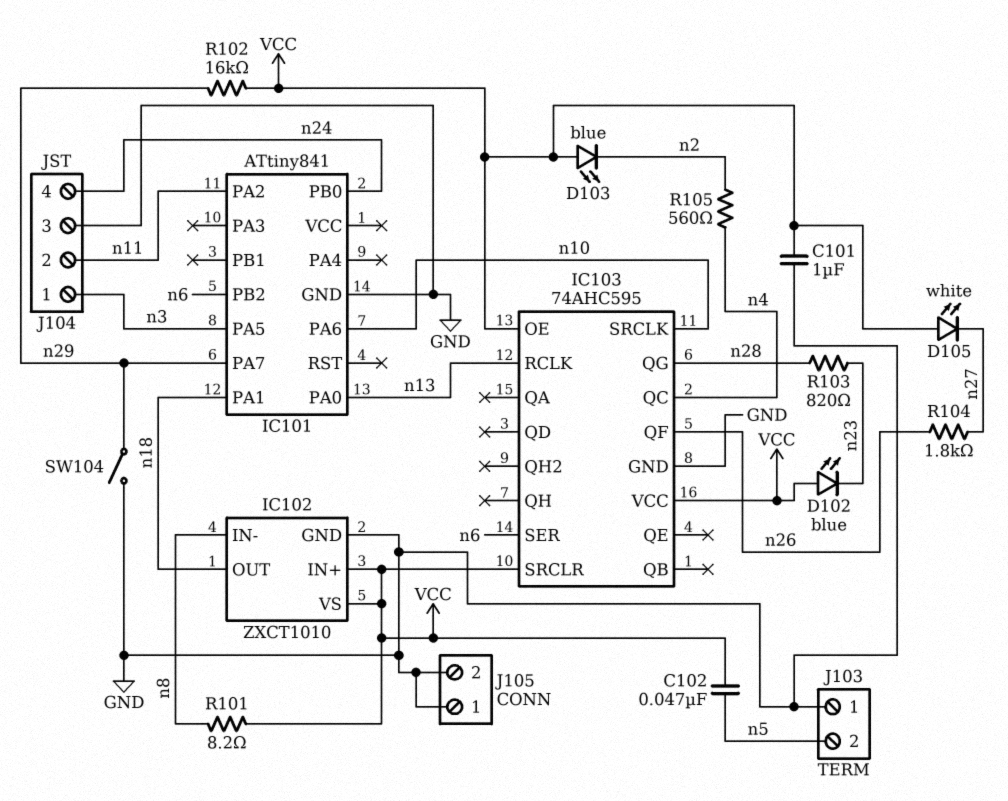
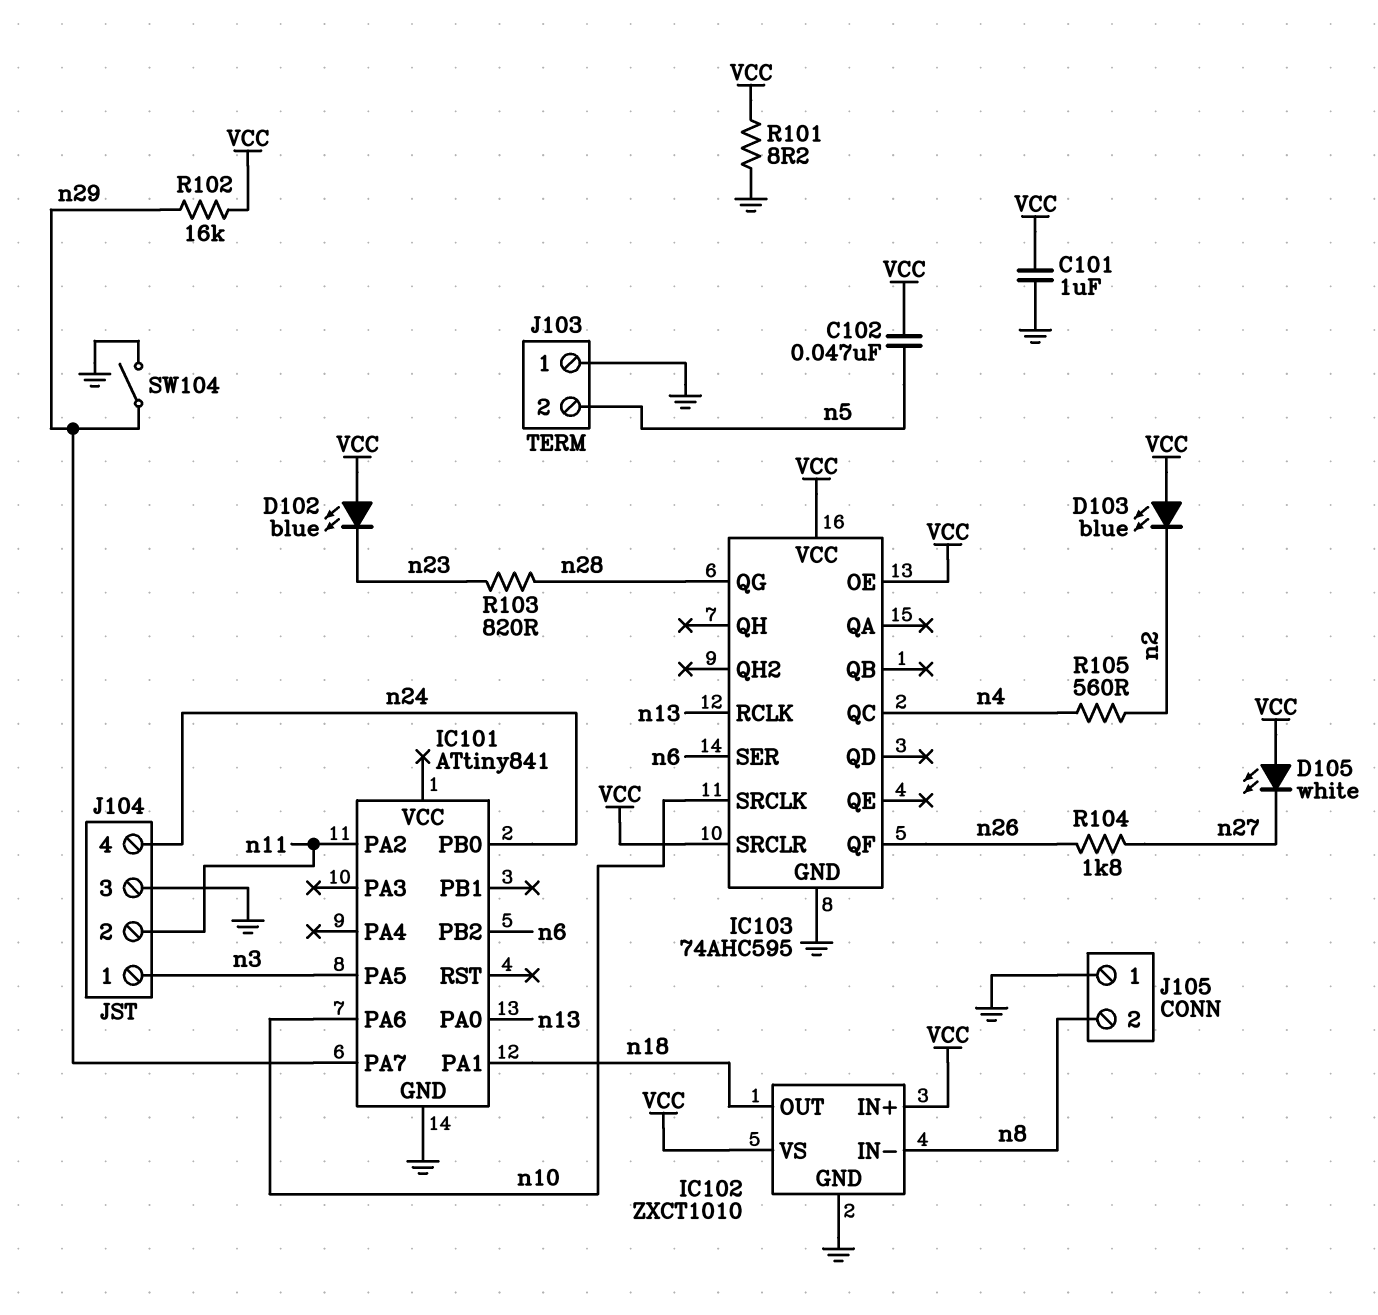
J105 pin 2: GND -> n8
R101: 8.2 (VCC, n8) -> 8.2 (GND, VCC)

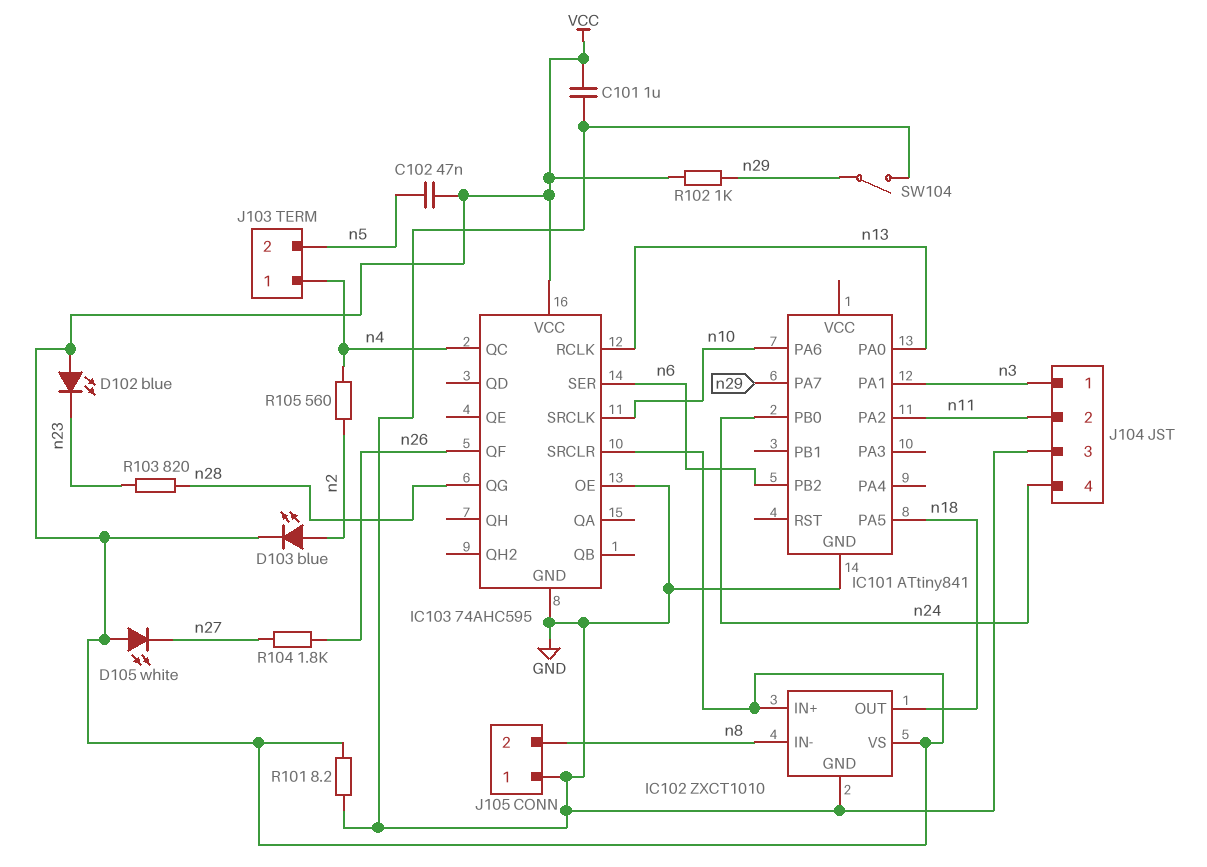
D103: LED blue (A VCC, K n2) -> LED blue (A n2, K VCC)
IC101 pin PA1: n18 -> n3
IC101 pin PA5: n3 -> n18
IC103 pin OE: VCC -> GND
J103 pin 1: GND -> n4
R102: 16k (VCC, n29) -> 1k (VCC, n29)

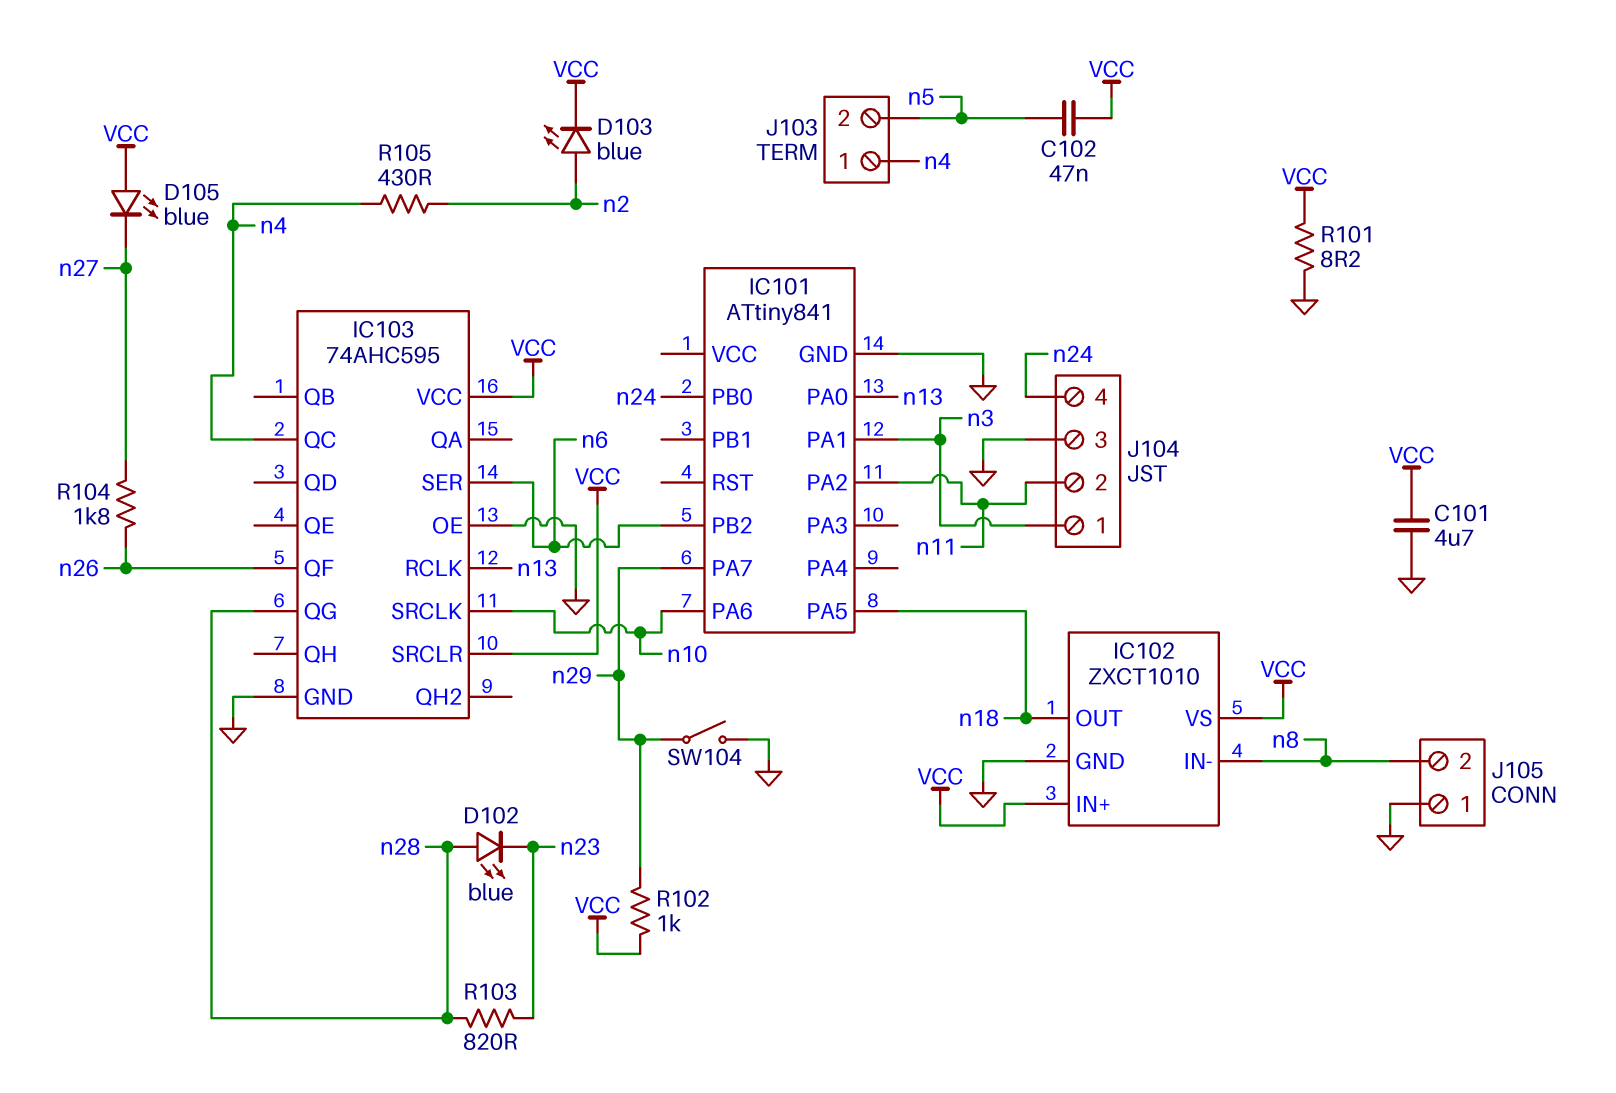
C101: 1uF (GND, VCC) -> 4.7uF (GND, VCC)
D102: LED blue (A VCC, K n23) -> LED blue (A n28, K n23)
D105: LED white (A VCC, K n27) -> LED blue (A VCC, K n27)
R105: 560 (n2, n4) -> 430 (n2, n4)

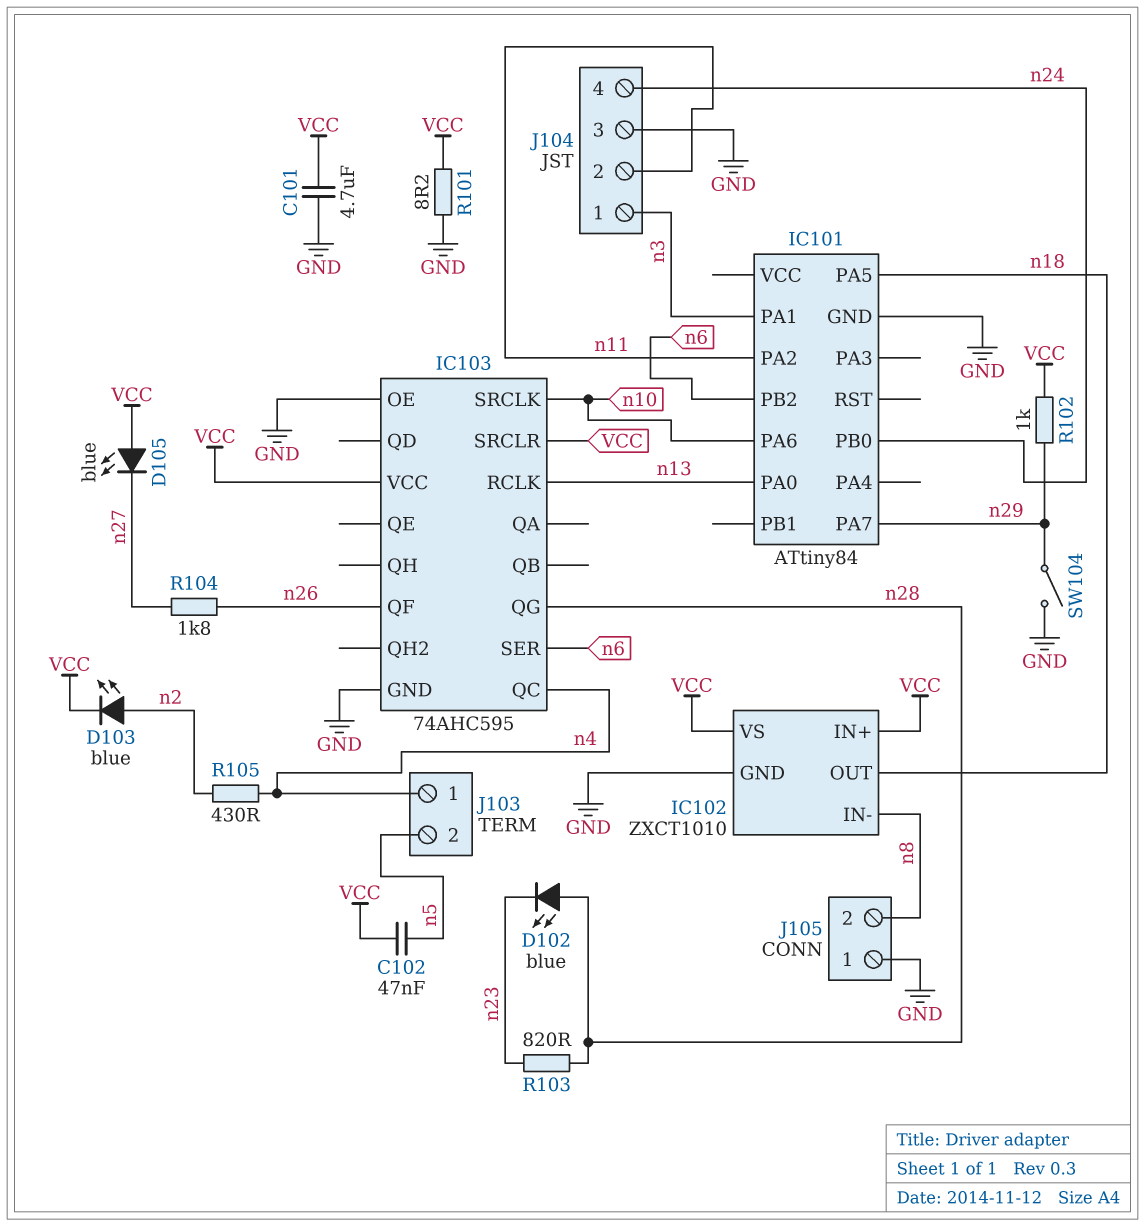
IC101: ATtiny841 -> ATtiny84

